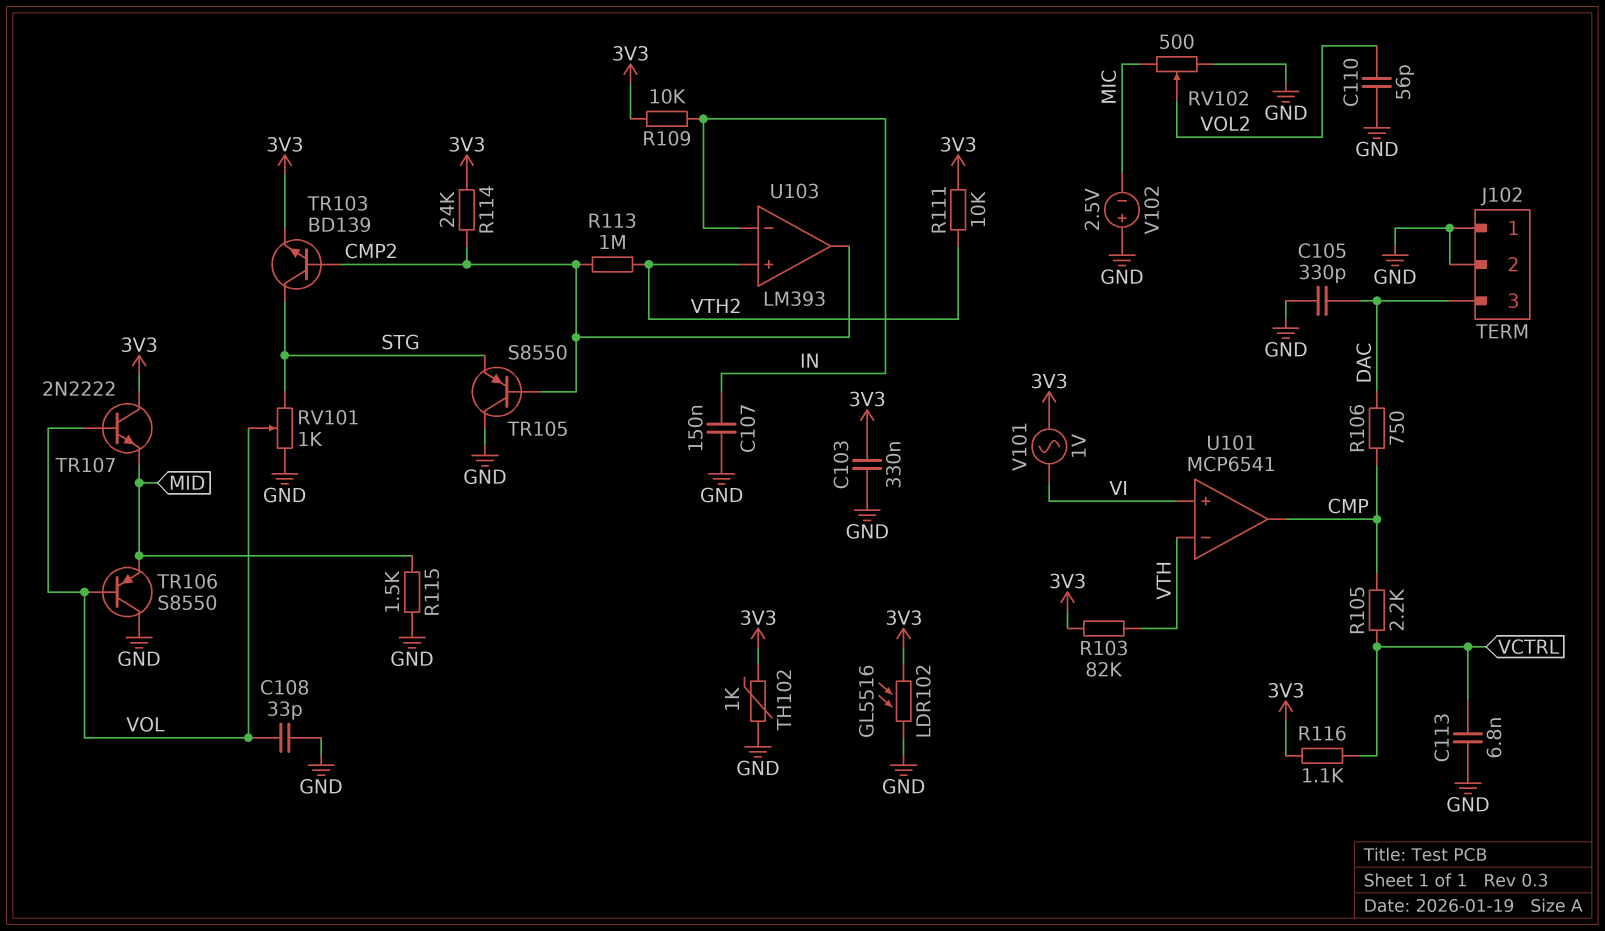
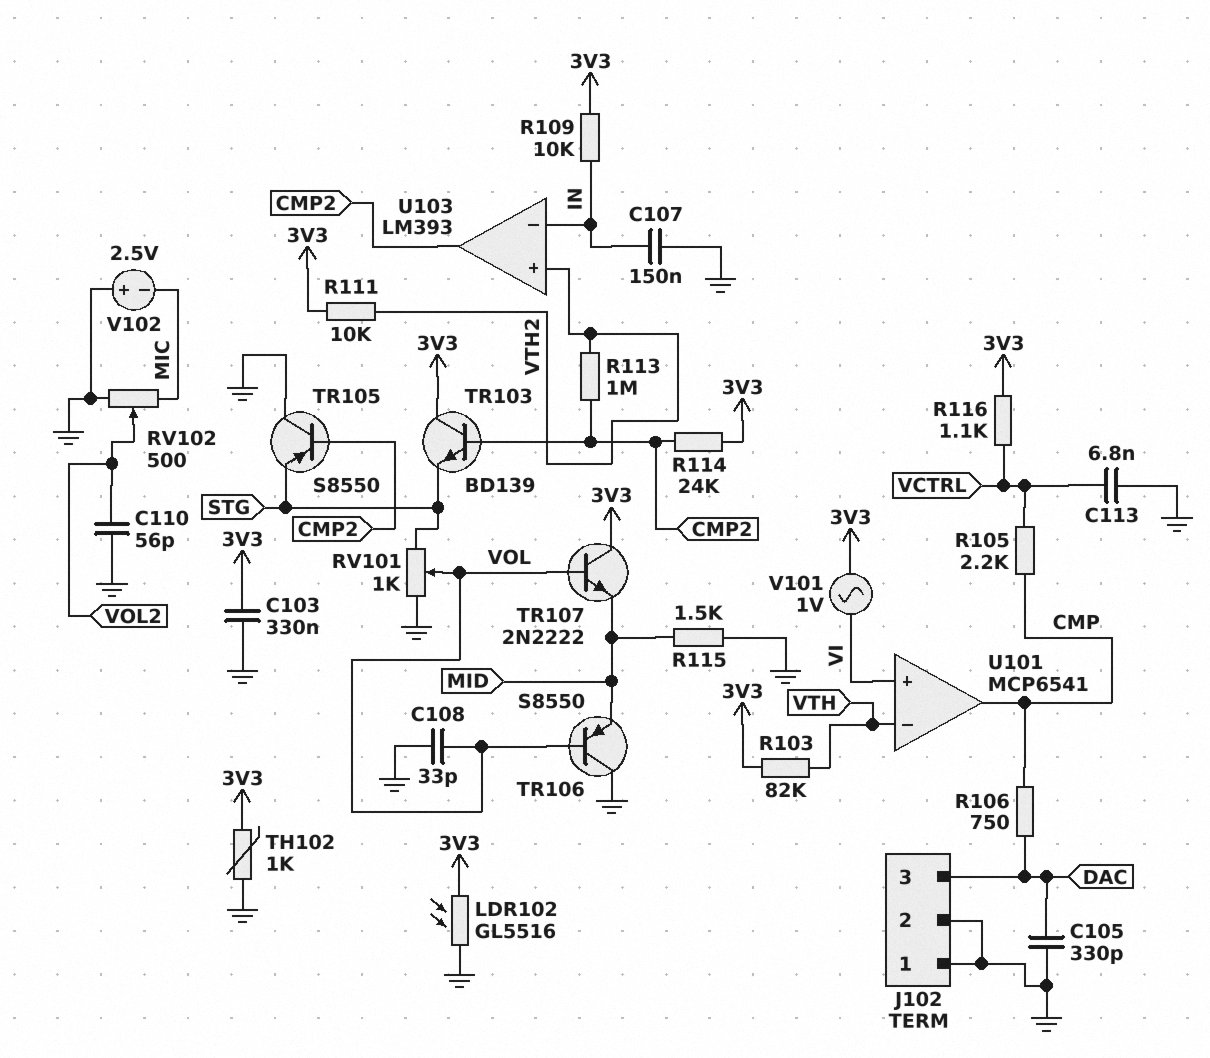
TR103: NPN BD139 (B CMP2, C STG, E 3V3) -> NPN BD139 (B CMP2, C 3V3, E STG)

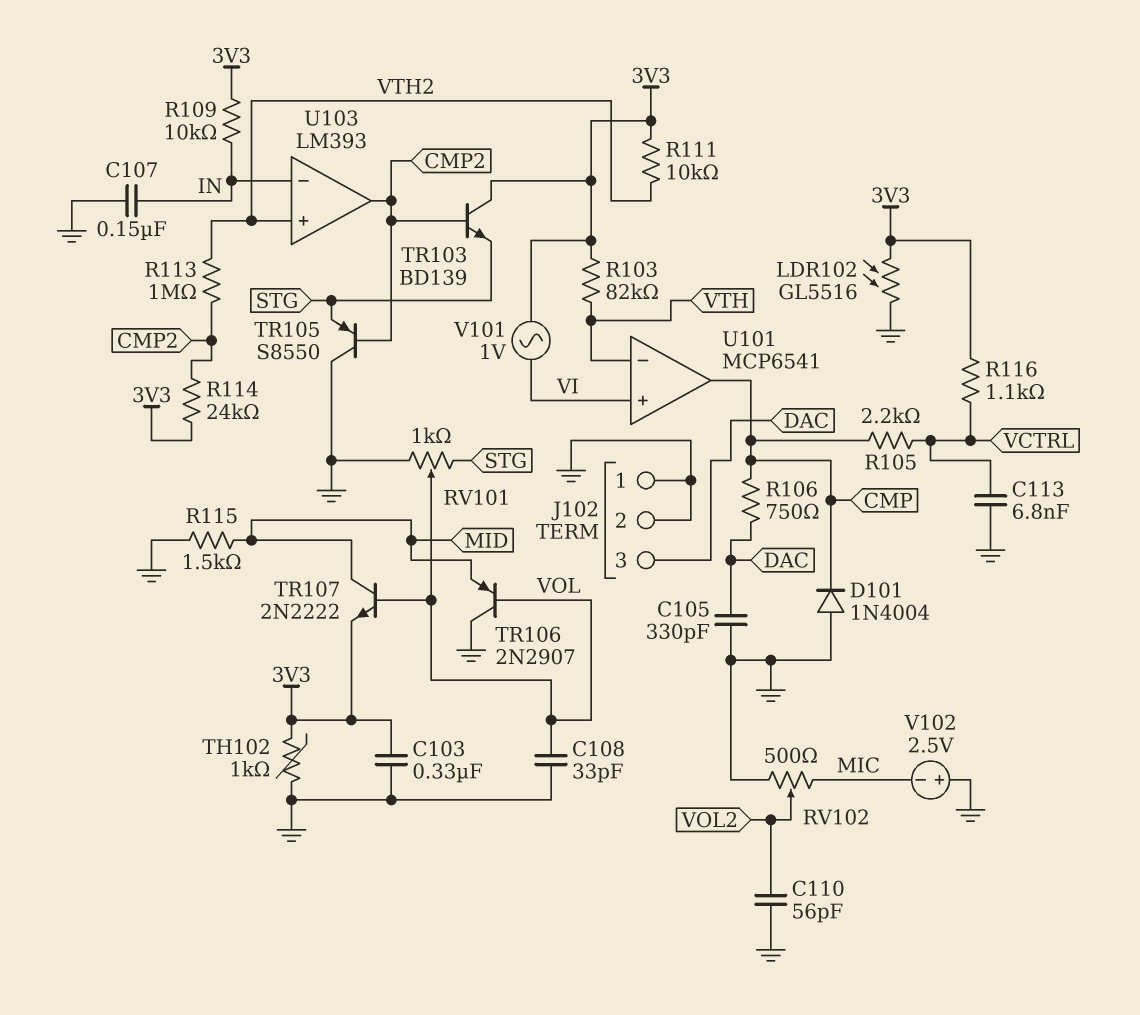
D101: none -> diode 1N4004 (A GND, K CMP)
TR106: PNP S8550 (B VOL, C GND, E MID) -> PNP 2N2907 (B VOL, C GND, E MID)
TR107: NPN 2N2222 (B VOL, C 3V3, E MID) -> NPN 2N2222 (B VOL, C MID, E 3V3)

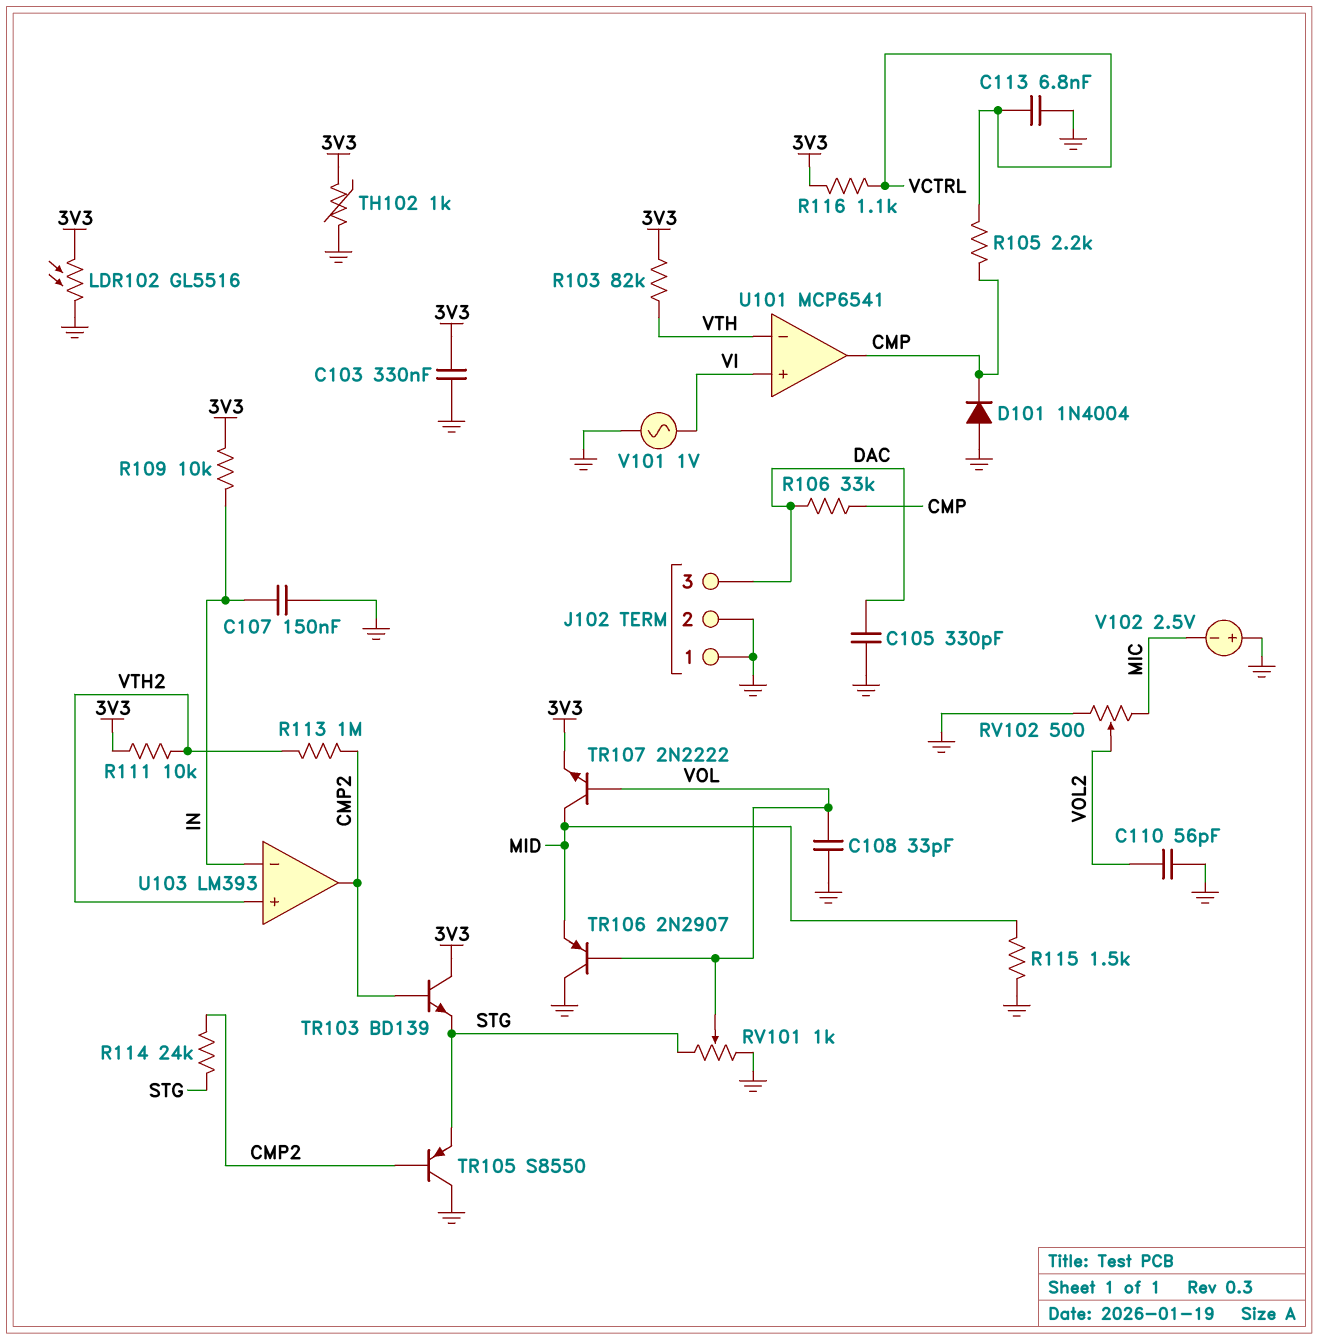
R106: 750 (CMP, DAC) -> 33k (CMP, DAC)
R114: 24k (3V3, CMP2) -> 24k (CMP2, STG)
V101: AC 1V (3V3, VI) -> AC 1V (GND, VI)

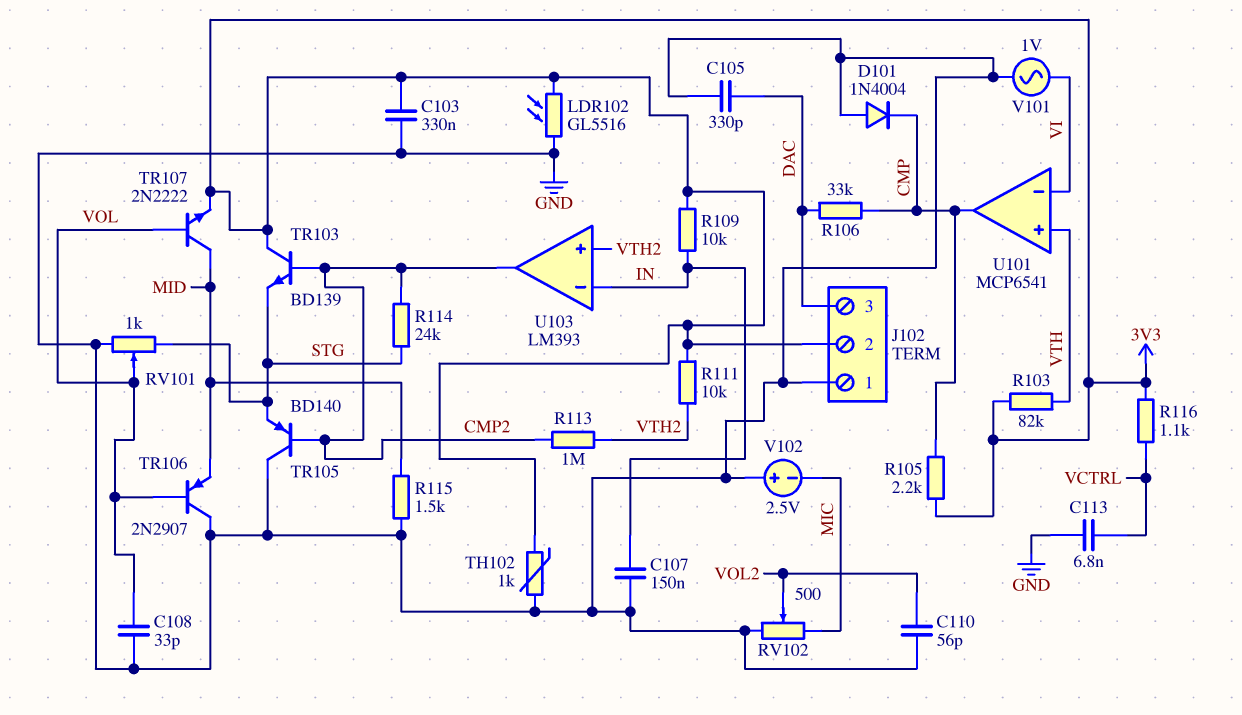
J102 pin 2: GND -> 3V3
R105: 2.2k (CMP, VCTRL) -> 2.2k (3V3, CMP)
TR105: PNP S8550 (B CMP2, C GND, E STG) -> PNP BD140 (B CMP2, C GND, E STG)
U101 pin in+: VI -> VTH
U101 pin in-: VTH -> VI

